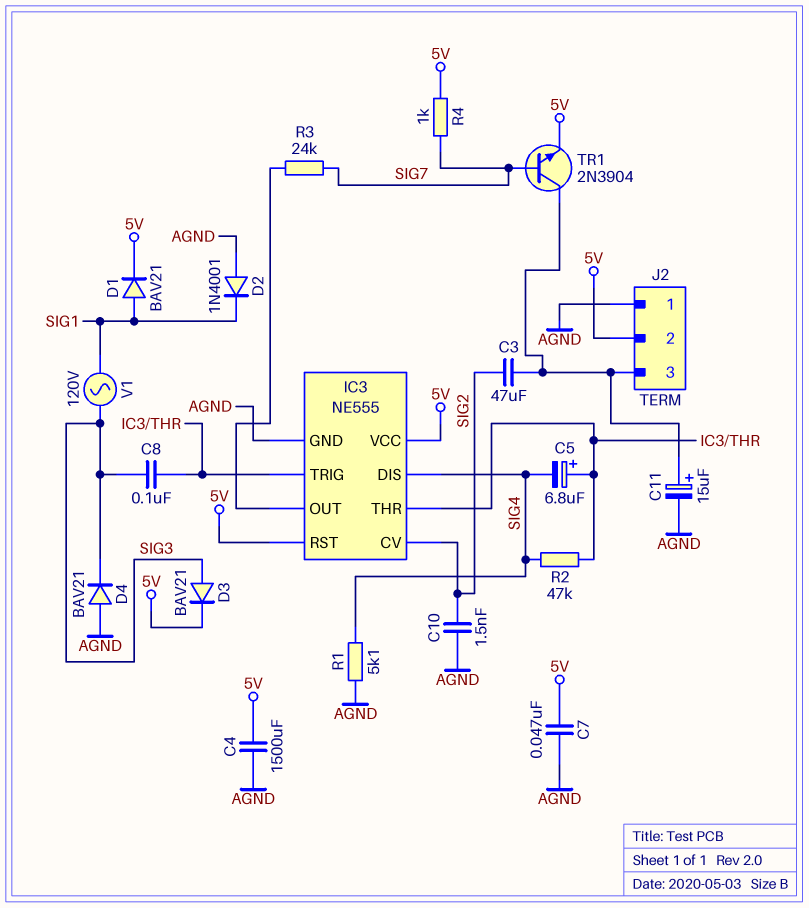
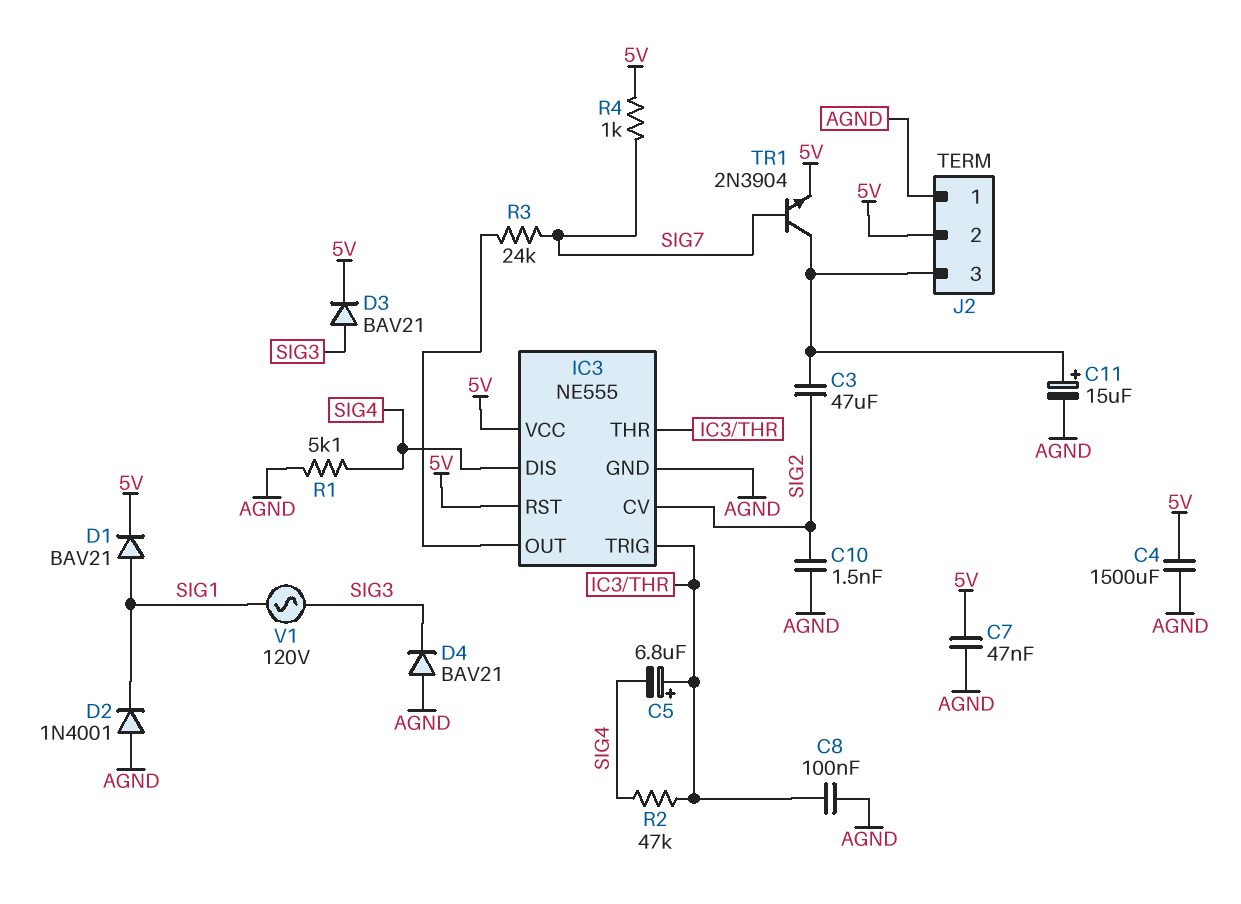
C8: 100nF (IC3/THR, SIG3) -> 100nF (AGND, IC3/THR)

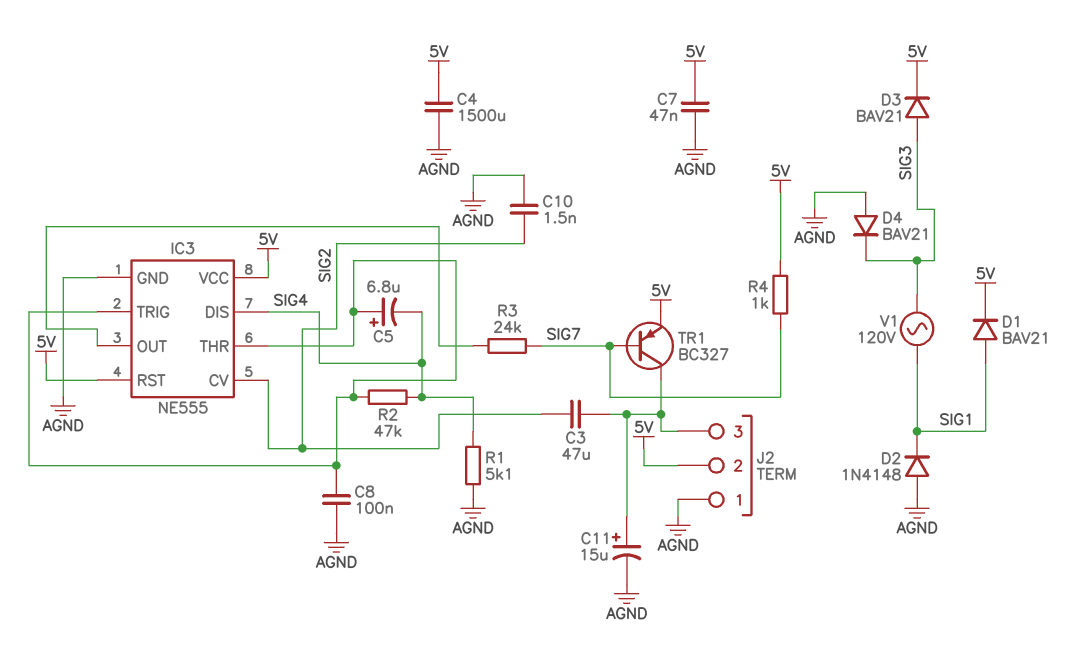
D2: diode 1N4001 (A AGND, K SIG1) -> diode 1N4148 (A AGND, K SIG1)
TR1: NPN 2N3904 (B SIG7, C J2/3, E 5V) -> PNP BC327 (B SIG7, C J2/3, E 5V)

